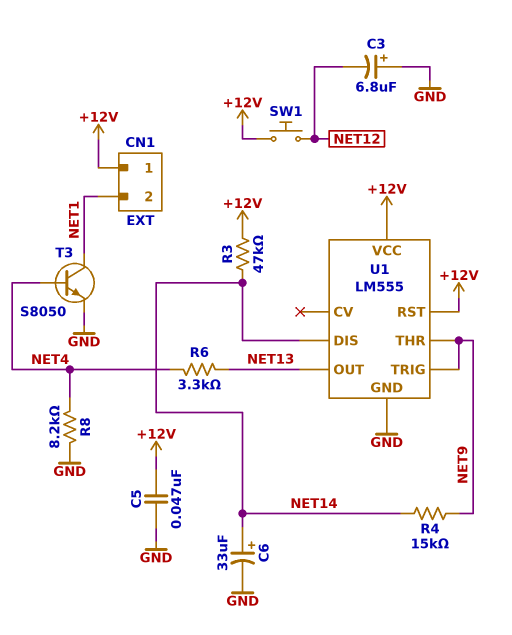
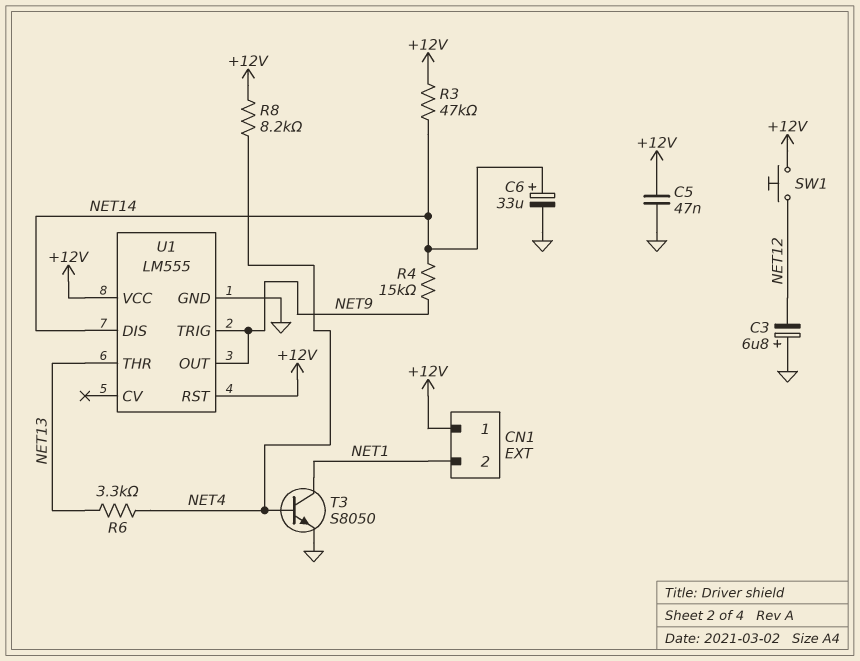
R8: 8.2k (GND, NET4) -> 8.2k (+12V, NET4)
U1 pin OUT: NET13 -> NET9
U1 pin THR: NET9 -> NET13

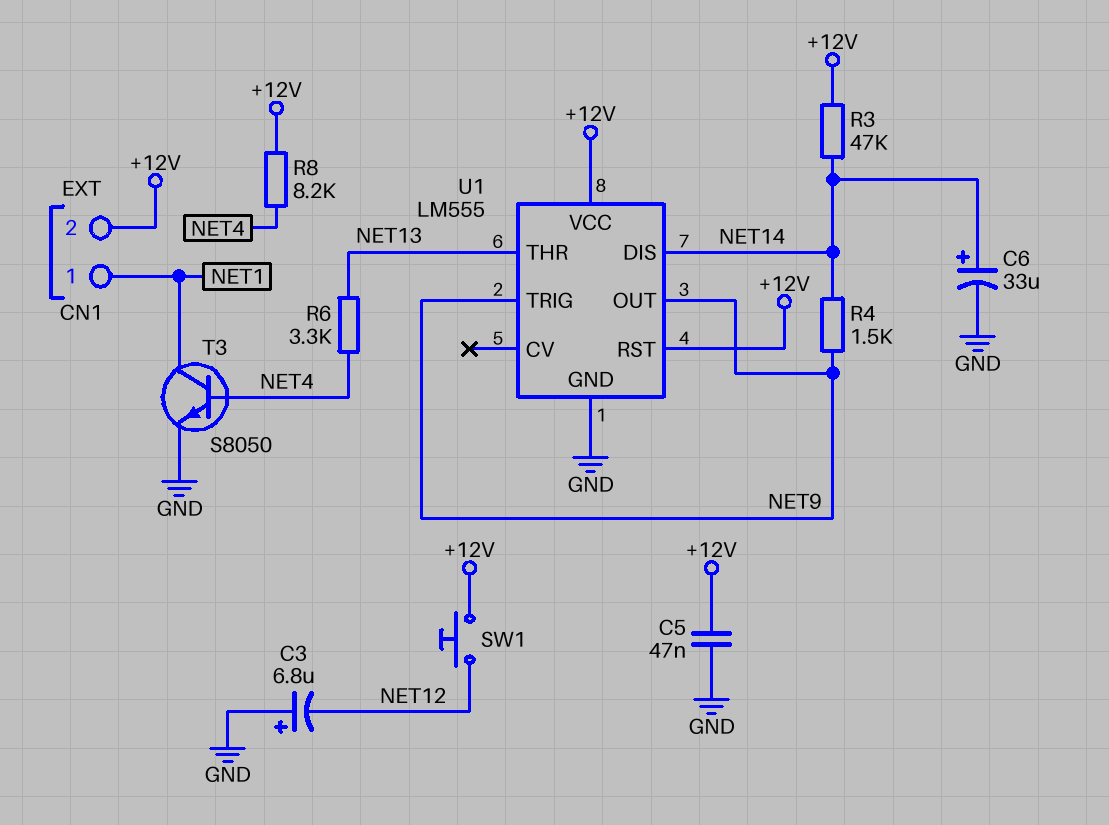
CN1 pin 1: +12V -> NET1
CN1 pin 2: NET1 -> +12V
R4: 15k (NET9, NET14) -> 1.5k (NET9, NET14)

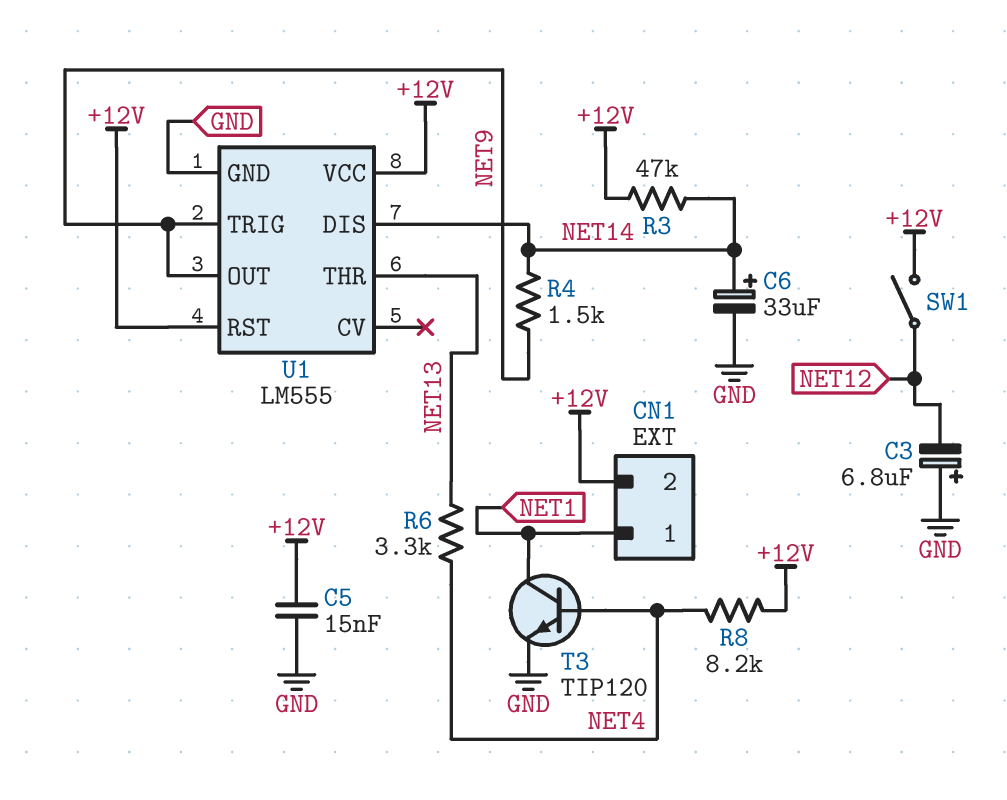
C5: 47nF (+12V, GND) -> 15nF (+12V, GND)
SW1: button (+12V, NET12) -> switch (+12V, NET12)
T3: NPN S8050 (B NET4, C NET1, E GND) -> NPN TIP120 (B NET4, C NET1, E GND)

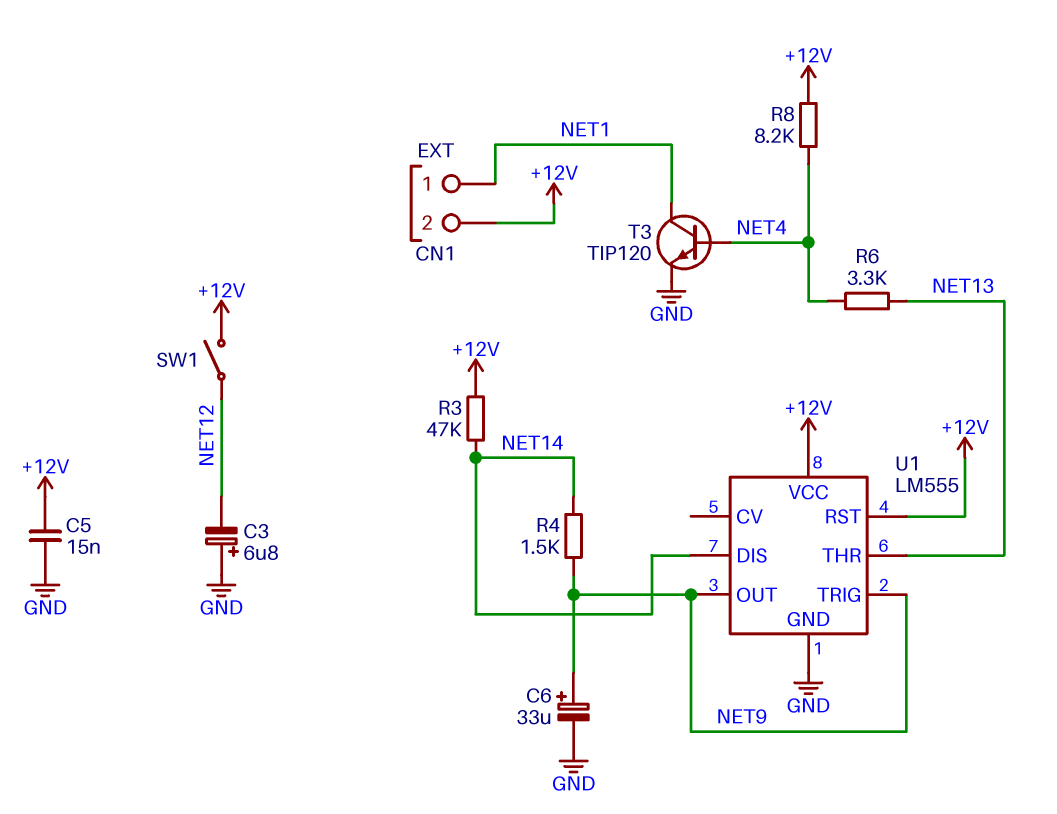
C6: 33uF (plus NET14, minus GND) -> 33uF (plus NET9, minus GND)

